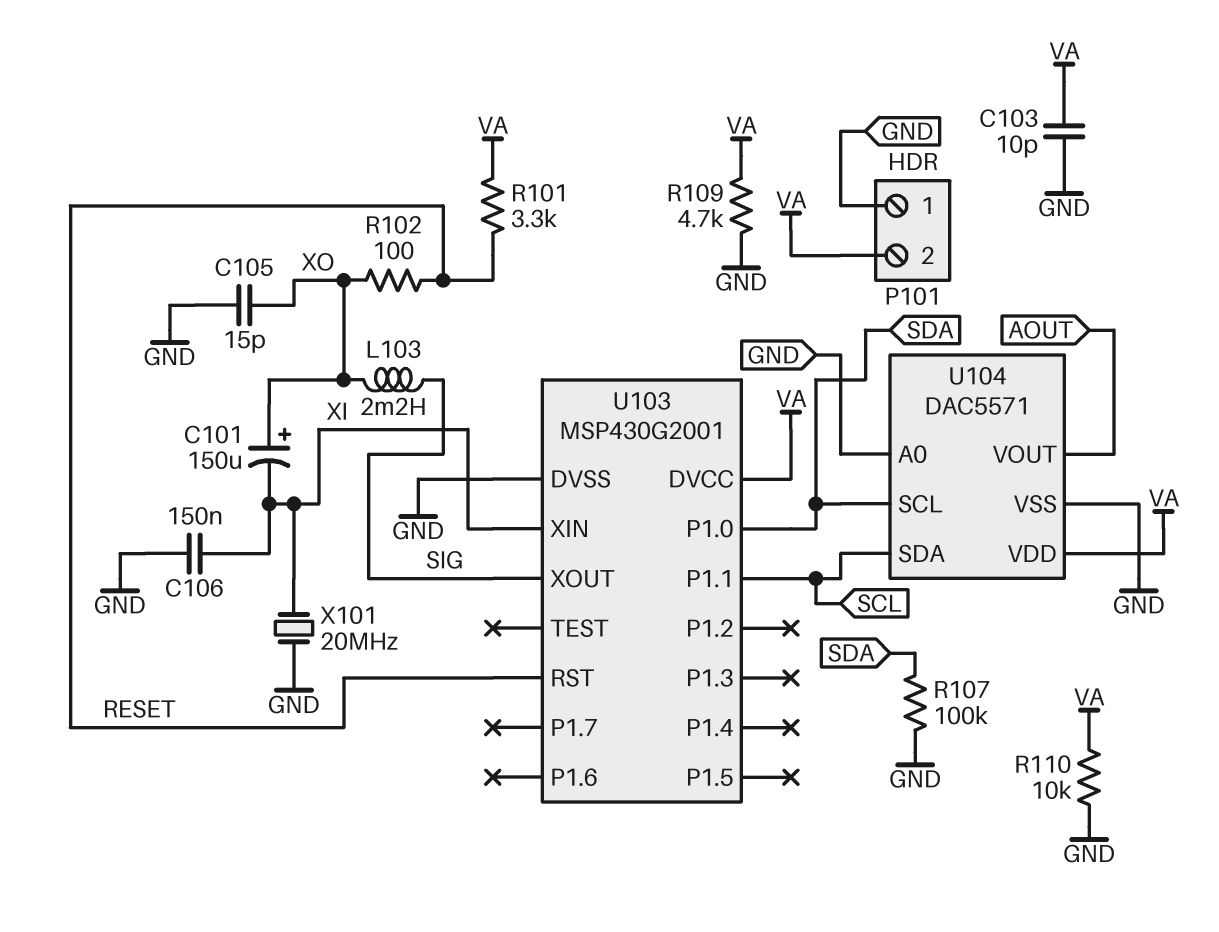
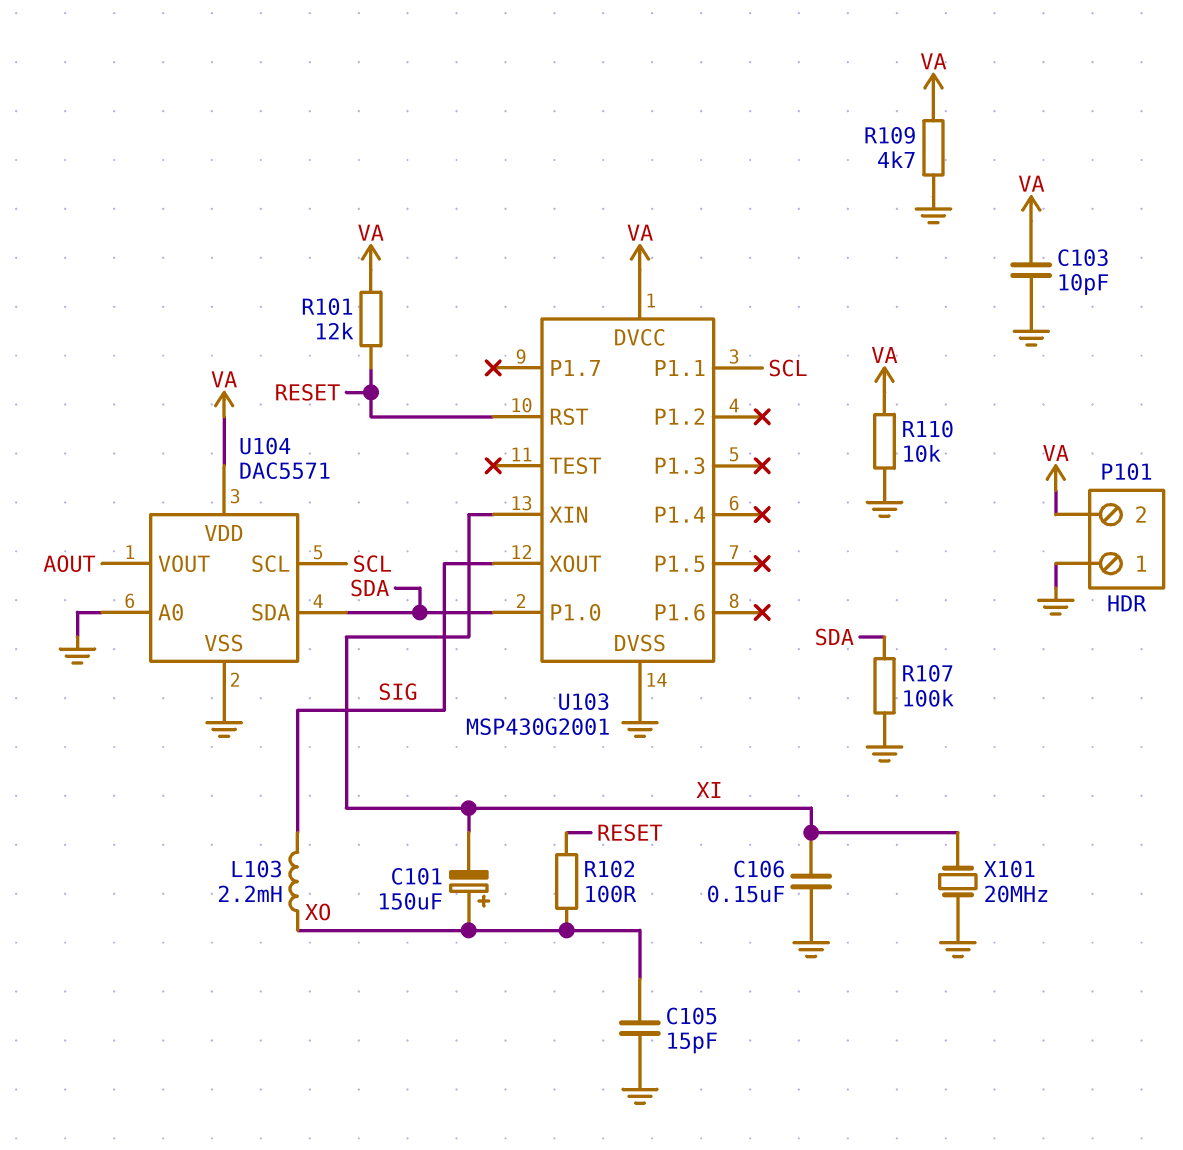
R101: 3.3k (RESET, VA) -> 12k (RESET, VA)
U104 pin SCL: SDA -> SCL
U104 pin SDA: SCL -> SDA

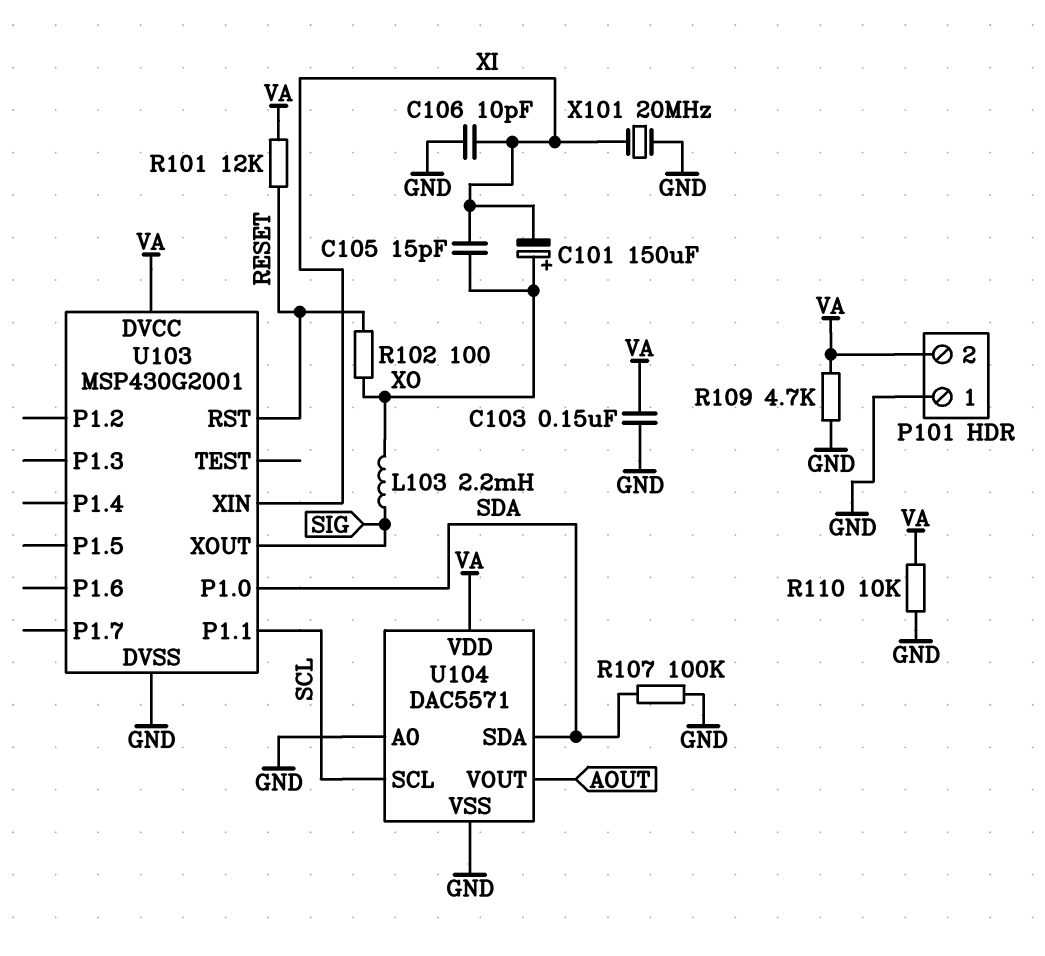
C103: 10pF (GND, VA) -> 150nF (GND, VA)
C105: 15pF (GND, XO) -> 15pF (XI, XO)
C106: 150nF (GND, XI) -> 10pF (GND, XI)

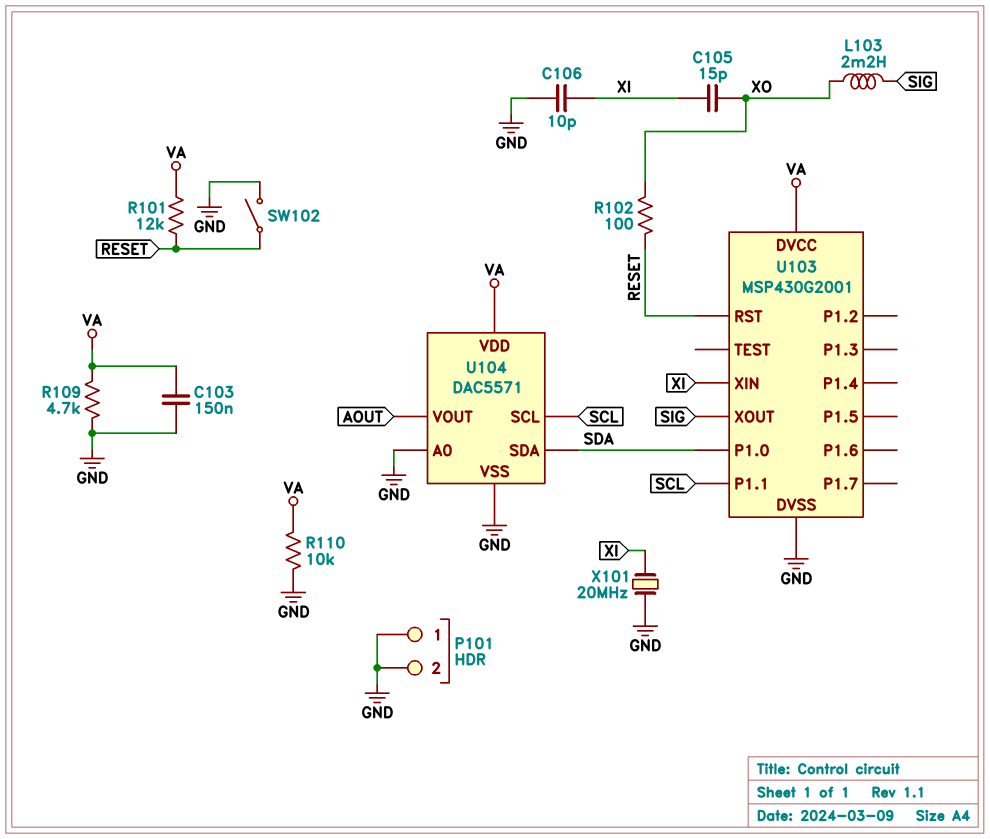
C101: 150uF (plus XO, minus XI) -> none
P101 pin 2: VA -> GND
R107: 100k (GND, SDA) -> none
SW102: none -> switch (GND, RESET)

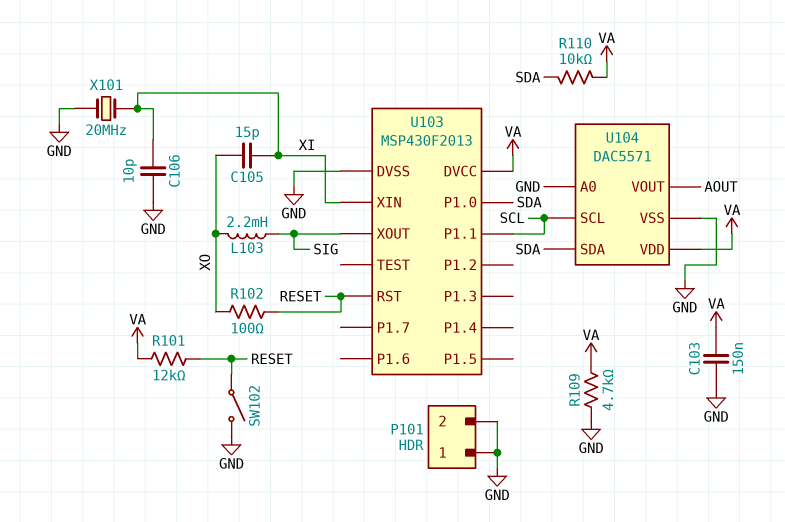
R110: 10k (GND, VA) -> 10k (SDA, VA)
U103: MSP430G2001 -> MSP430F2013

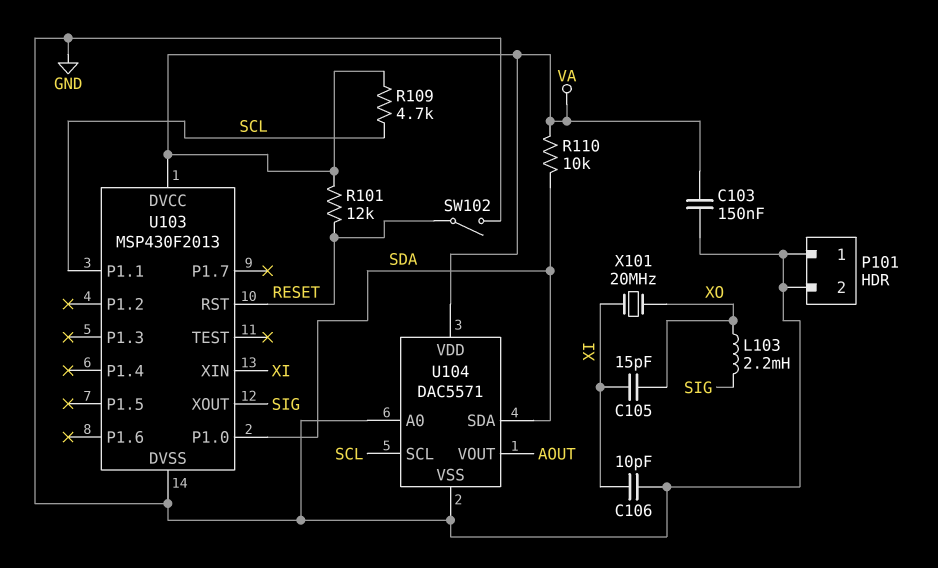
R102: 100 (RESET, XO) -> none
R109: 4.7k (GND, VA) -> 4.7k (SCL, VA)
X101: 20MHz (GND, XI) -> 20MHz (XI, XO)

